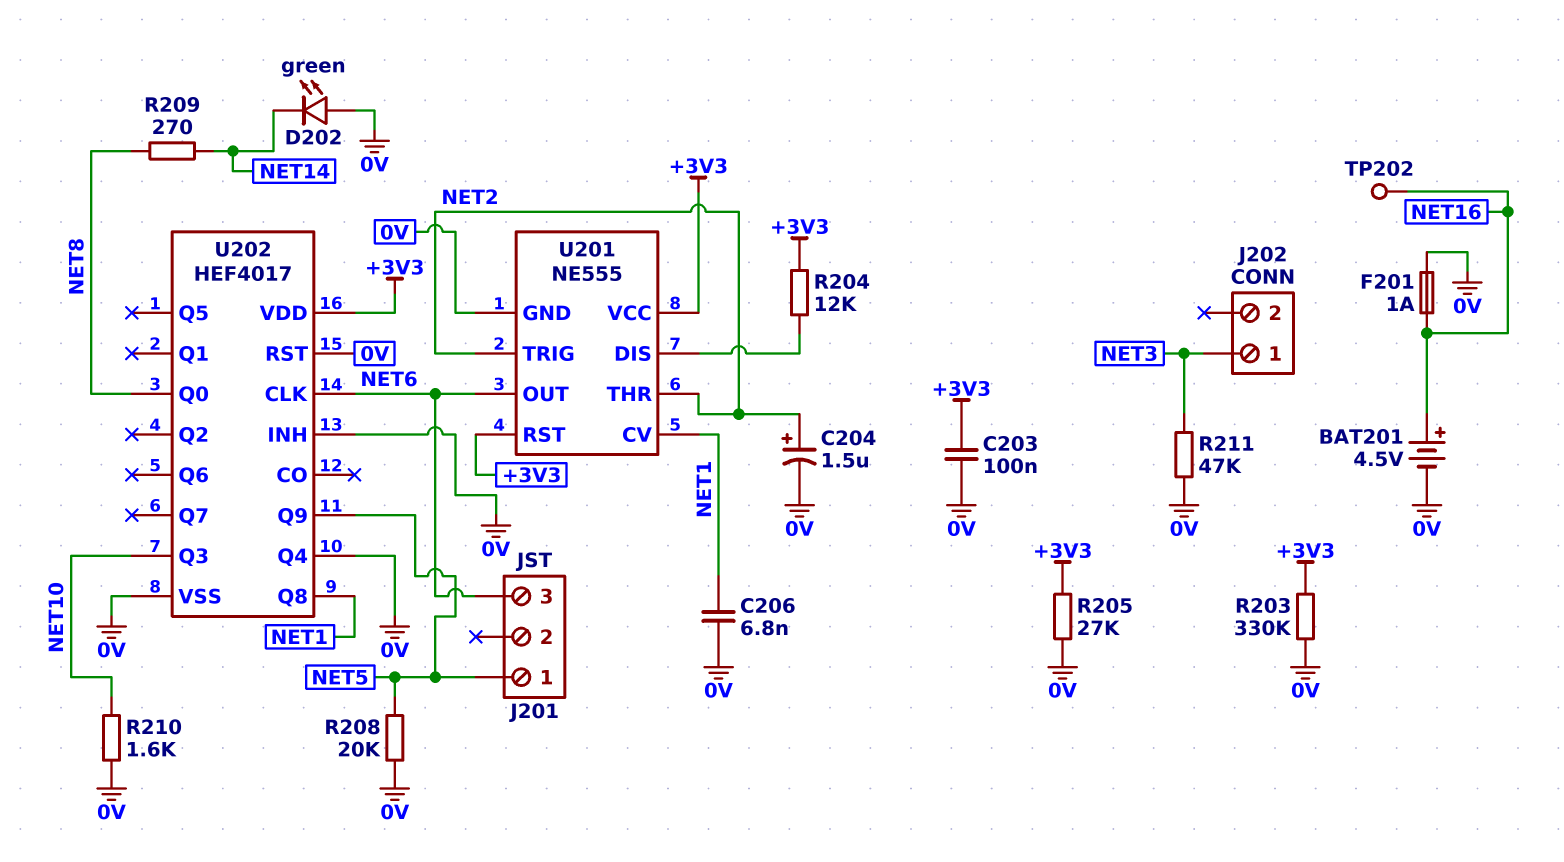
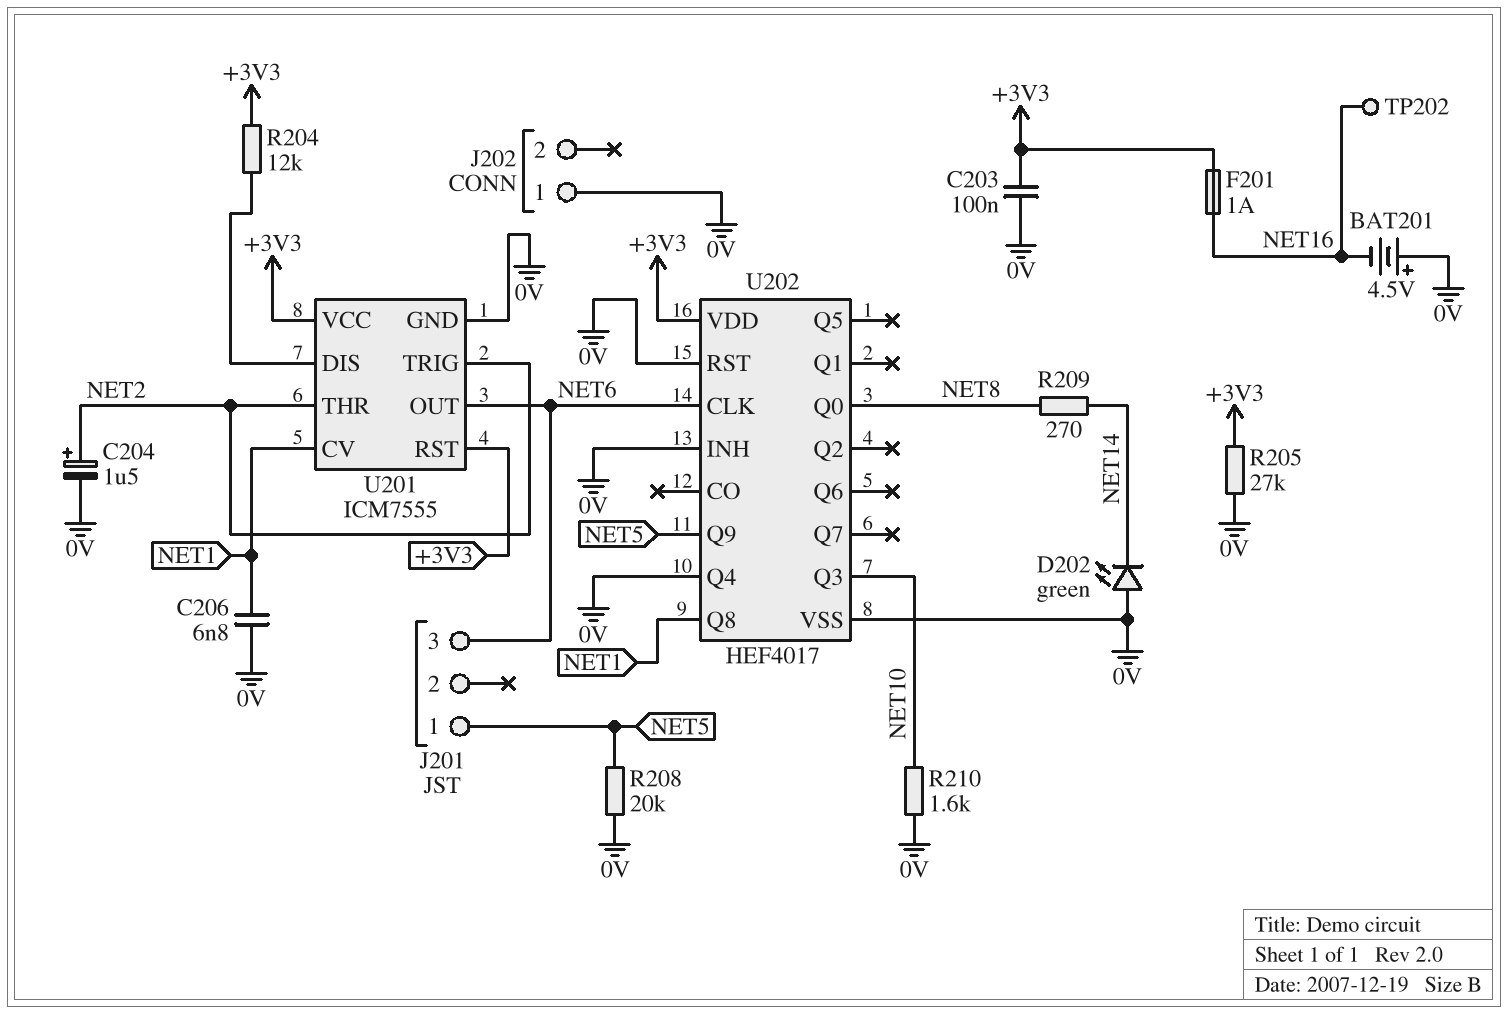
BAT201: 4.5V (plus NET16, minus 0V) -> 4.5V (plus 0V, minus NET16)
F201: 1A (0V, NET16) -> 1A (+3V3, NET16)
J202 pin 1: NET3 -> 0V
R203: 330k (+3V3, 0V) -> none
R211: 47k (0V, NET3) -> none
U201: NE555 -> ICM7555

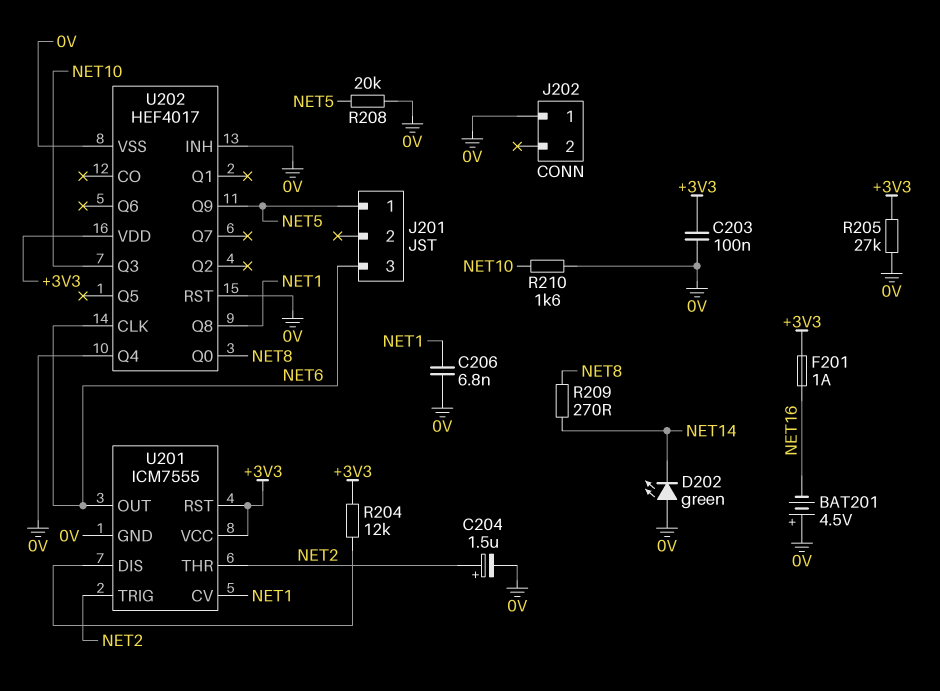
TP202: test point (NET16) -> none

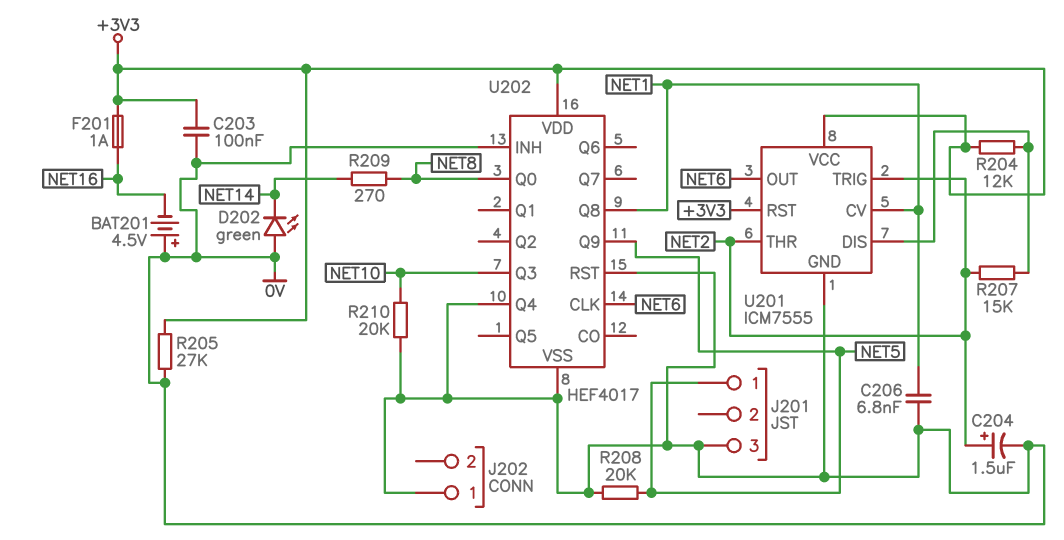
J201 pin 3: NET6 -> 0V
R207: none -> 15k (NET2, U201/DIS)
R210: 1.6k (0V, NET10) -> 20k (0V, NET10)

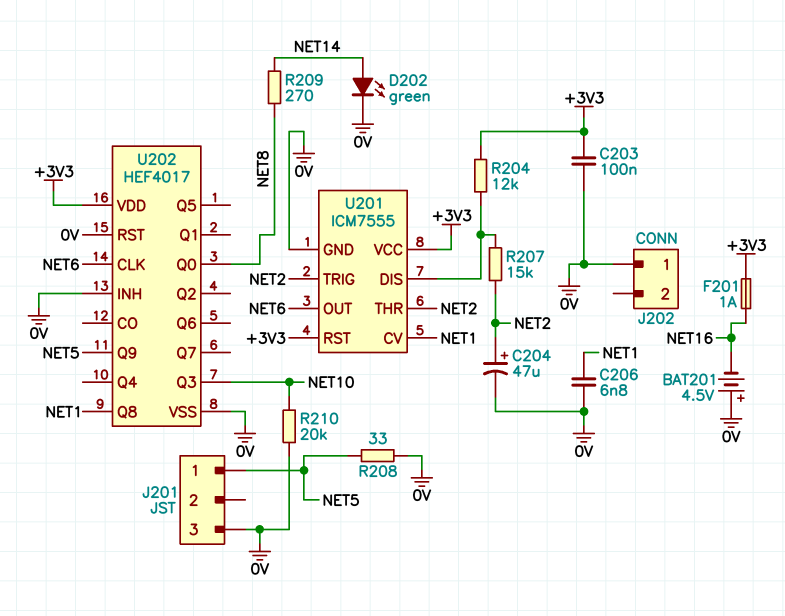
C204: 1.5uF (plus NET2, minus 0V) -> 47uF (plus NET2, minus 0V)
D202: LED green (A 0V, K NET14) -> LED green (A NET14, K 0V)
R205: 27k (+3V3, 0V) -> none
R208: 20k (0V, NET5) -> 33 (0V, NET5)
U202 pin Q4: 0V -> none

